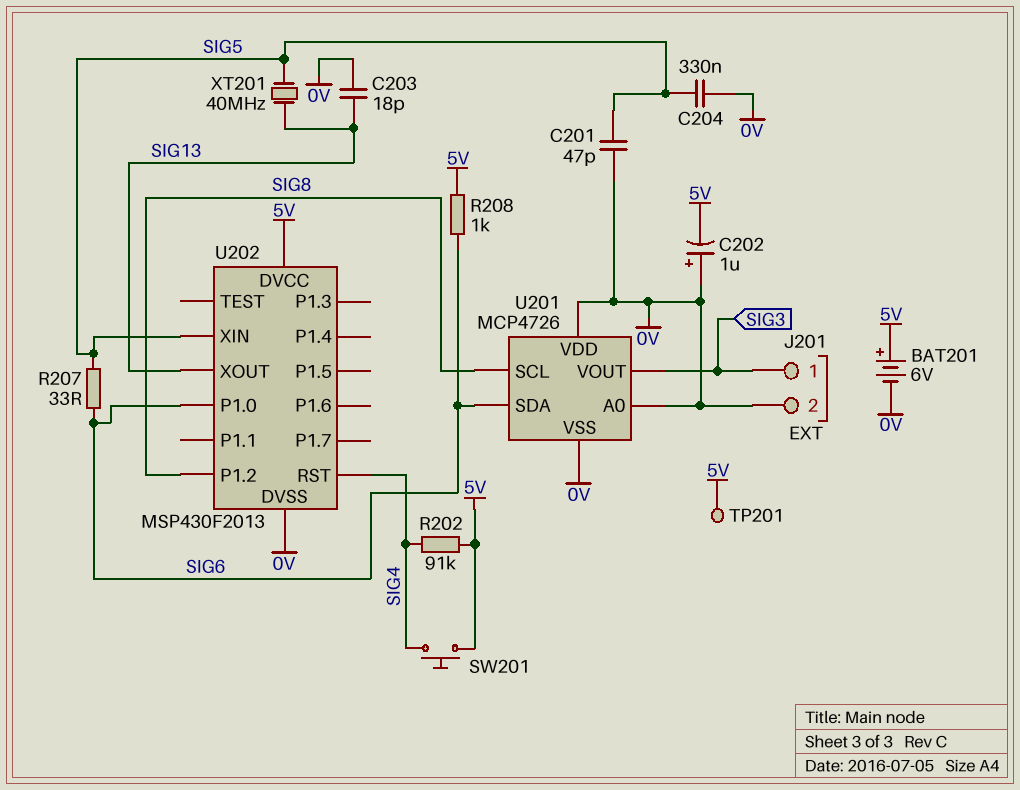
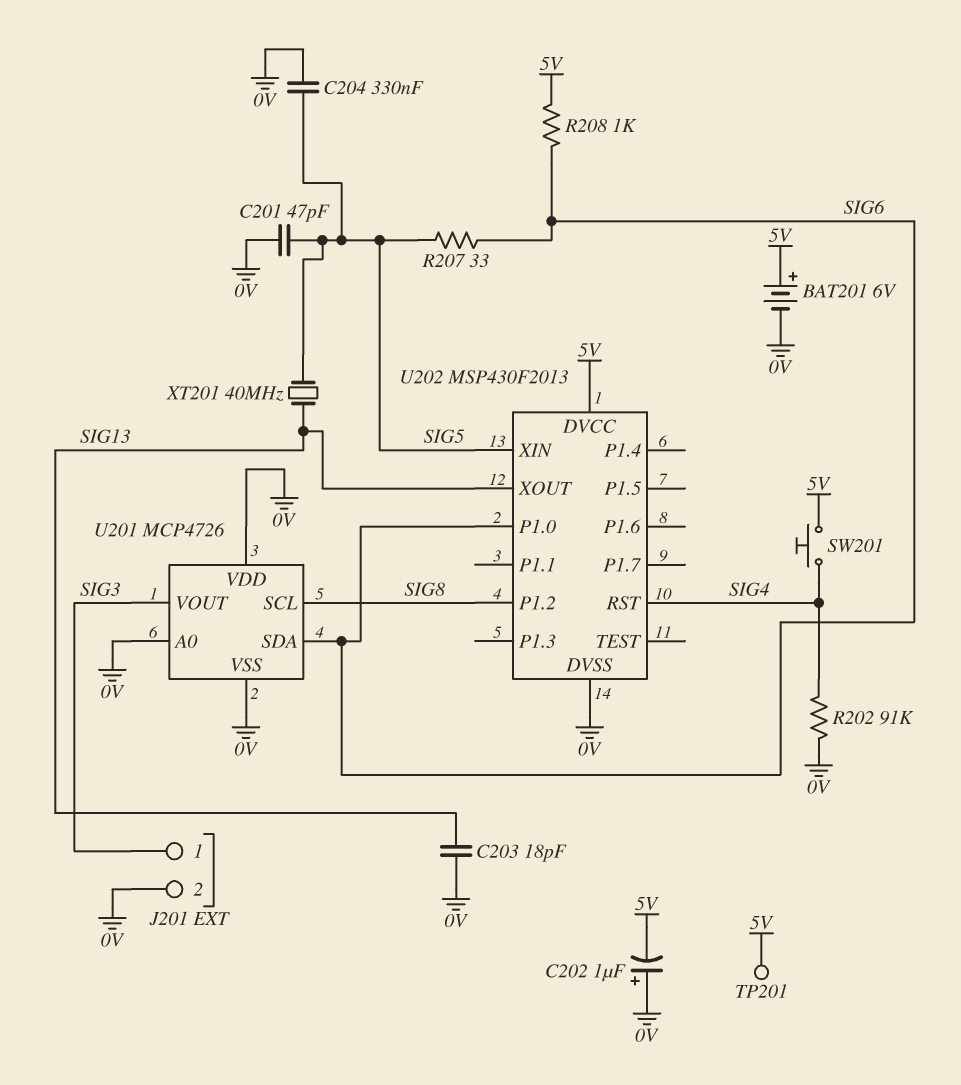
R202: 91k (5V, SIG4) -> 91k (0V, SIG4)

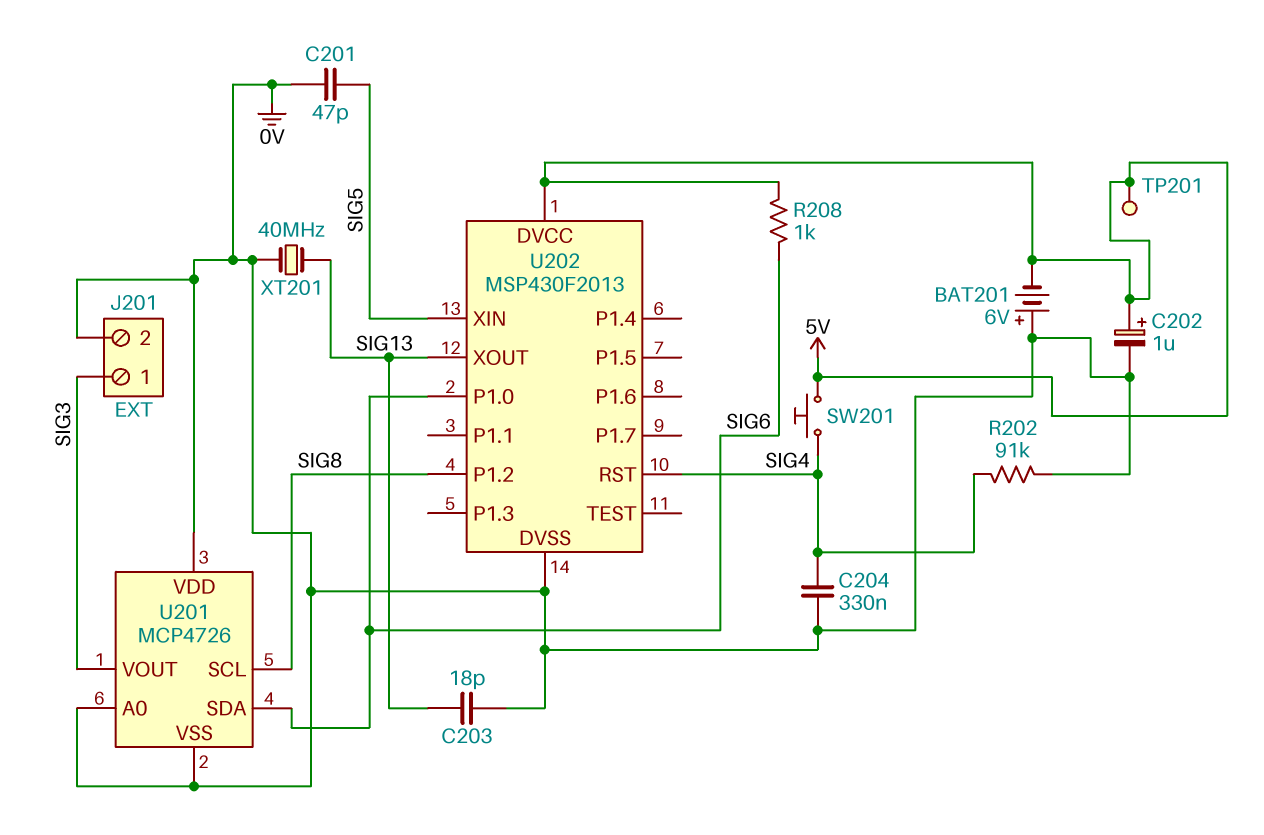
BAT201: 6V (plus 5V, minus 0V) -> 6V (plus 0V, minus 5V)
C202: 1uF (plus 0V, minus 5V) -> 1uF (plus 5V, minus 0V)
C204: 330nF (0V, SIG5) -> 330nF (0V, SIG4)
R207: 33 (SIG5, SIG6) -> none
XT201: 40MHz (SIG5, SIG13) -> 40MHz (0V, SIG13)

